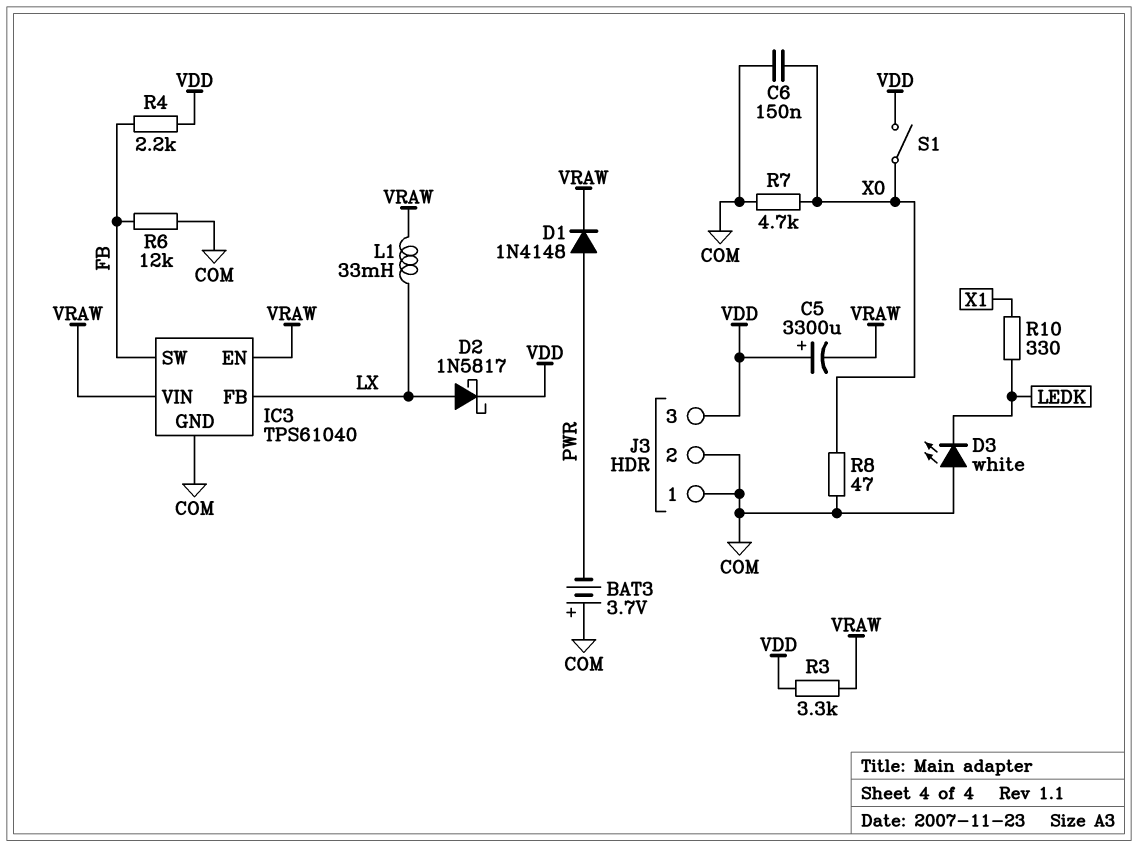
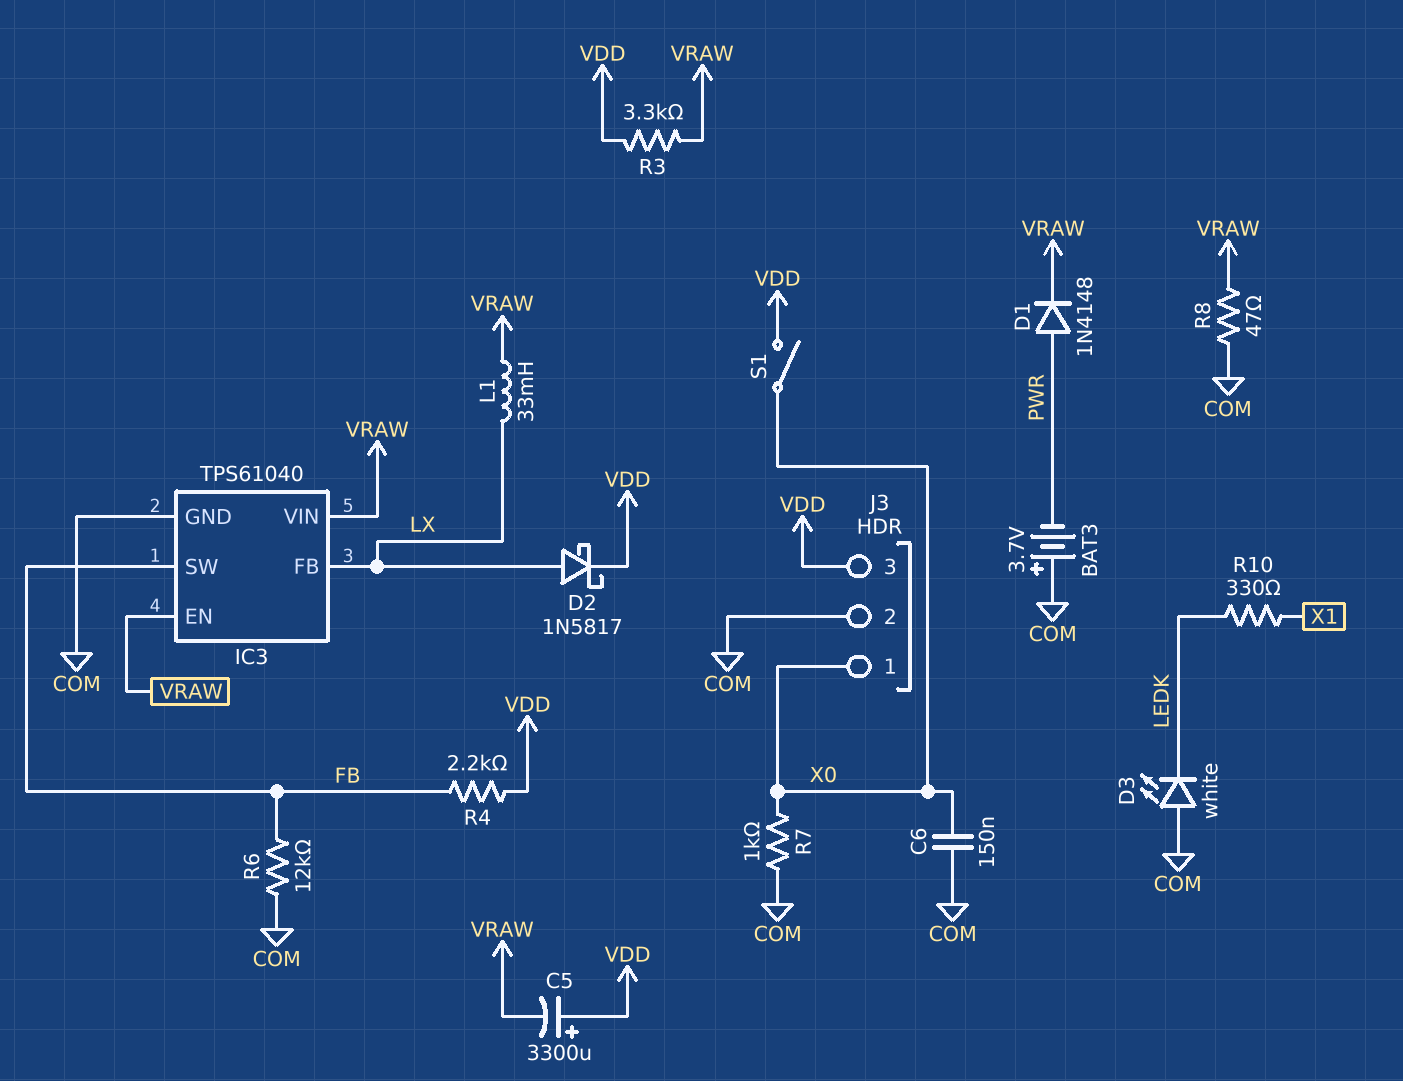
J3 pin 1: COM -> X0
R7: 4.7k (COM, X0) -> 1k (COM, X0)
R8: 47 (COM, X0) -> 47 (COM, VRAW)

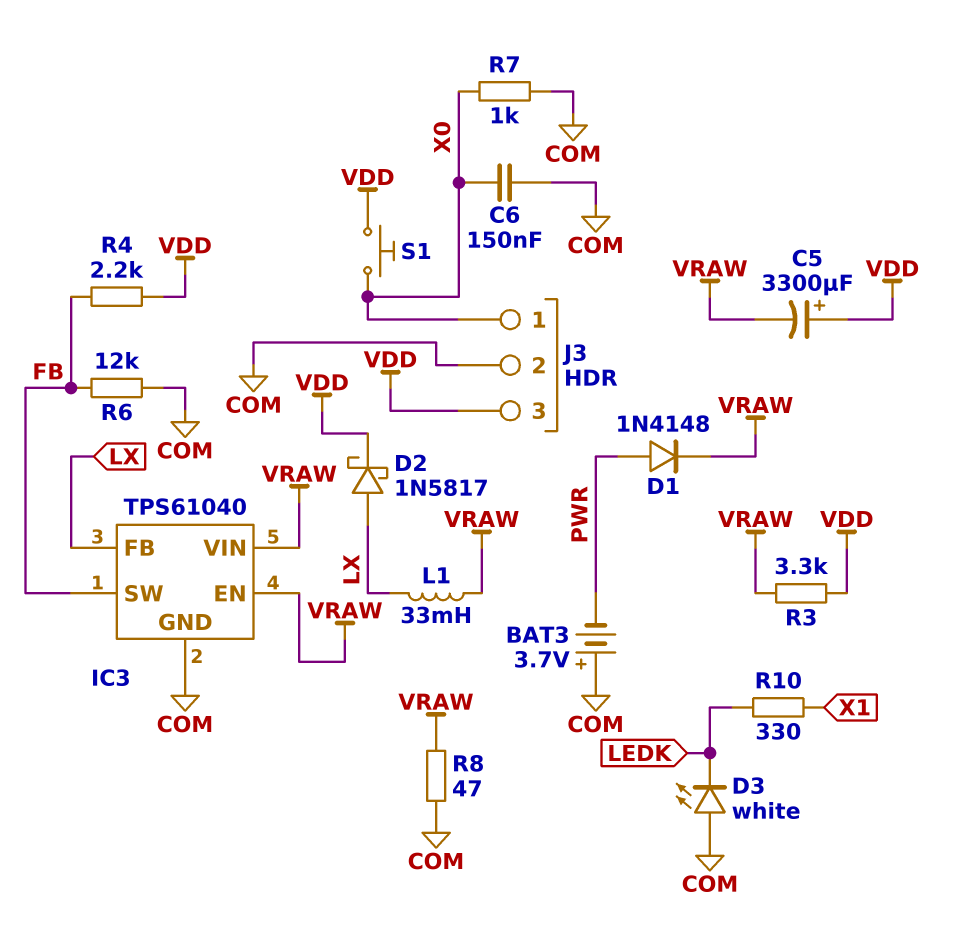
S1: switch (VDD, X0) -> button (VDD, X0)

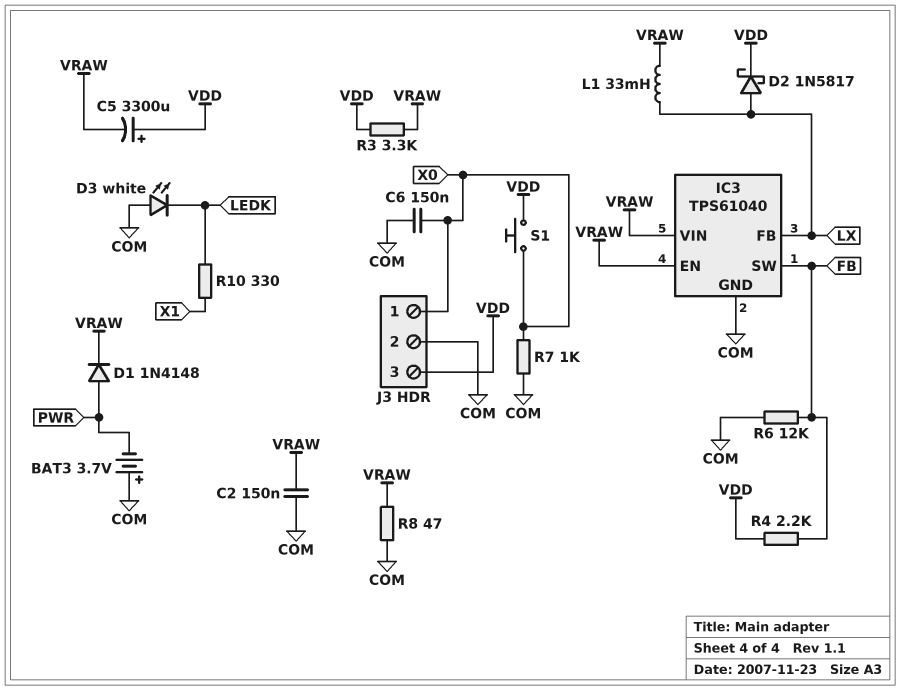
C2: none -> 150nF (COM, VRAW)

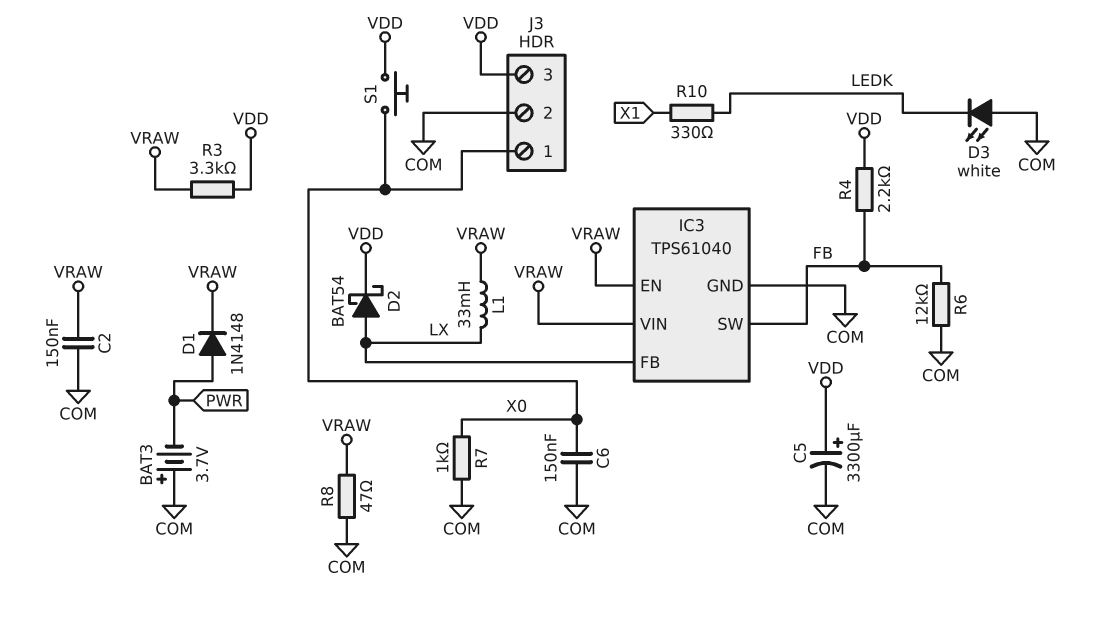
C5: 3300uF (plus VDD, minus VRAW) -> 3300uF (plus VDD, minus COM)
D2: schottky 1N5817 (A LX, K VDD) -> schottky BAT54 (A LX, K VDD)

